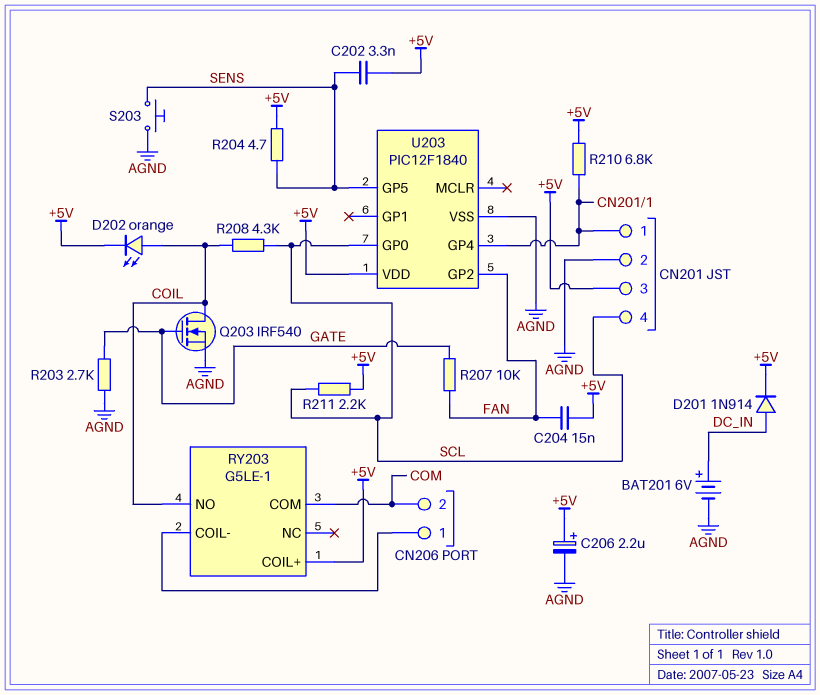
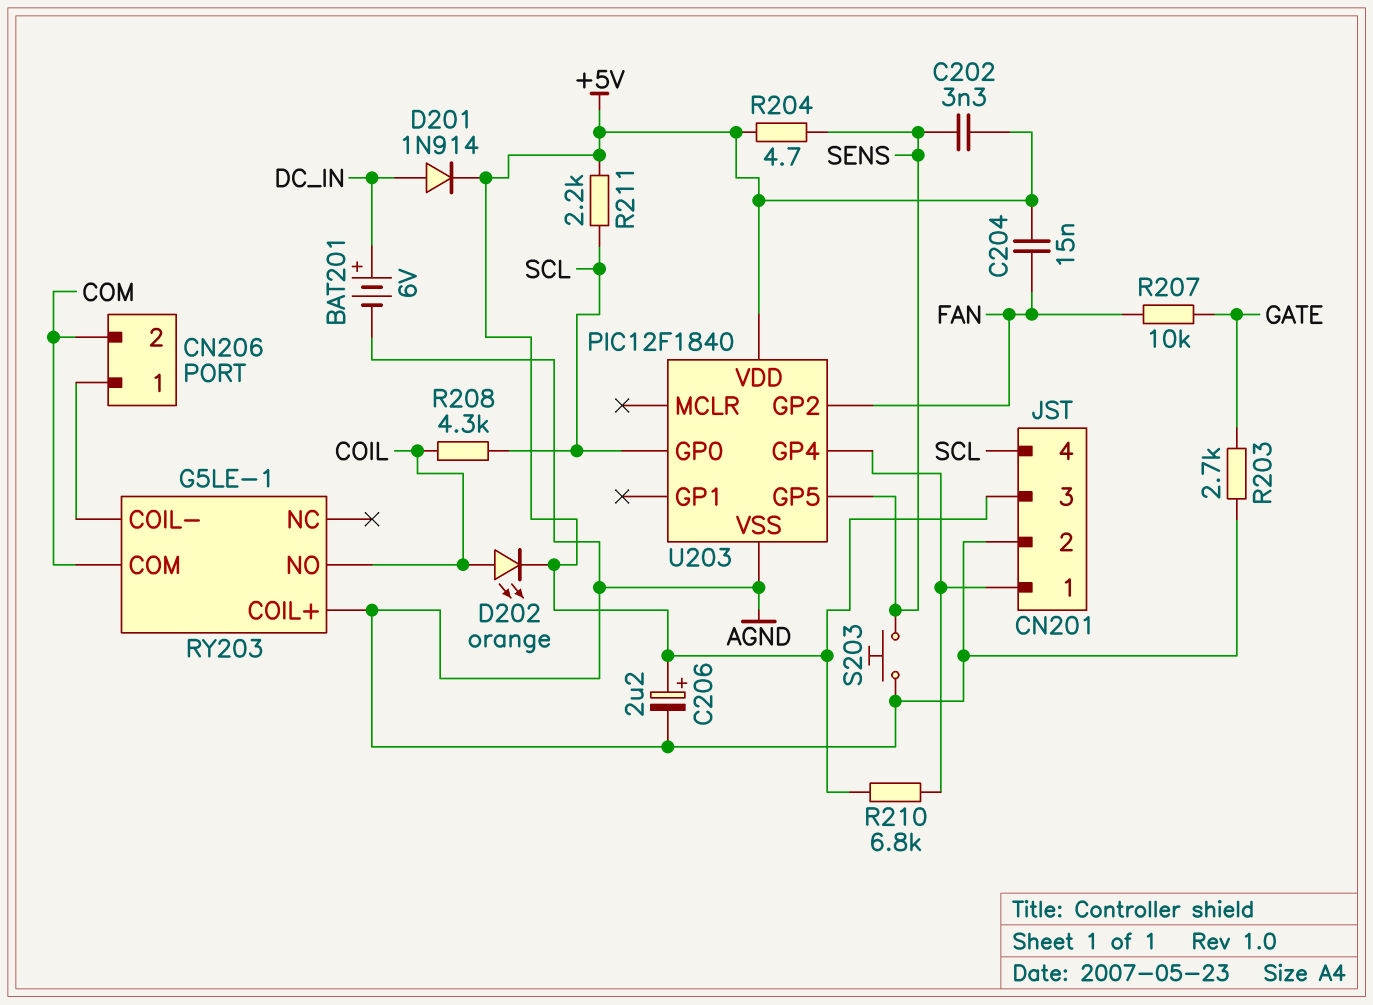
Q203: NMOS IRF540 (G GATE, D COIL, S AGND) -> none
RY203 pin COIL+: +5V -> AGND

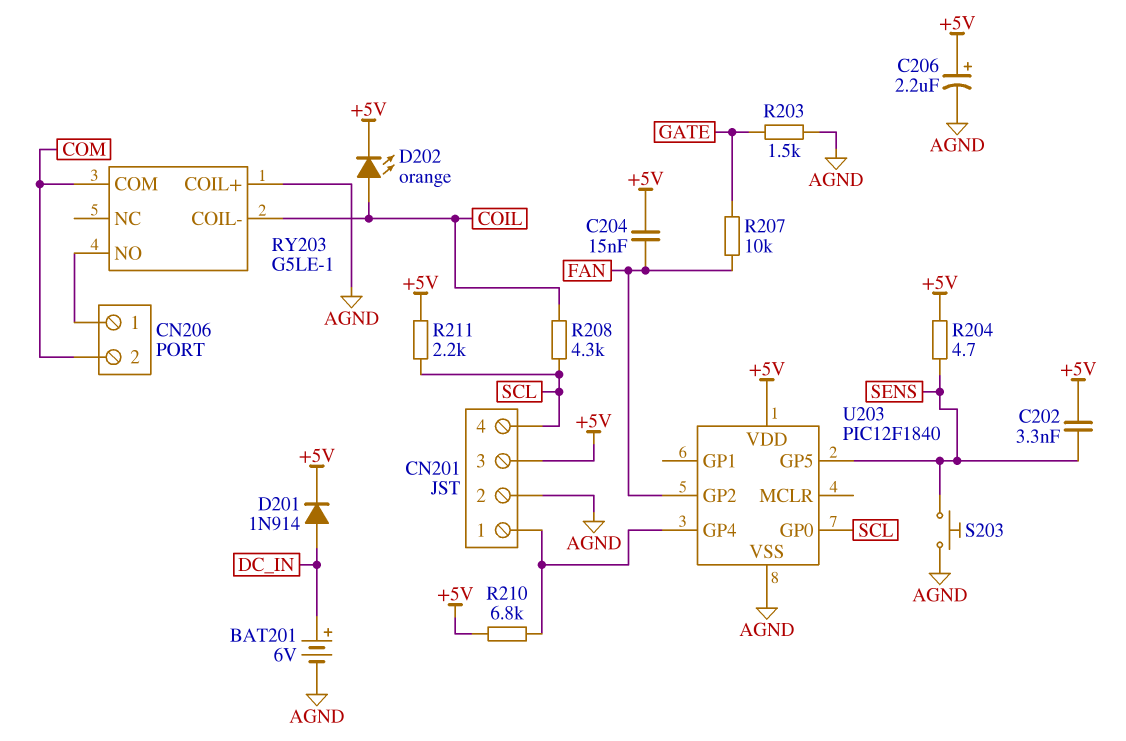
R203: 2.7k (AGND, GATE) -> 1.5k (AGND, GATE)
RY203 pin COIL-: CN206/1 -> COIL
RY203 pin NO: COIL -> CN206/1

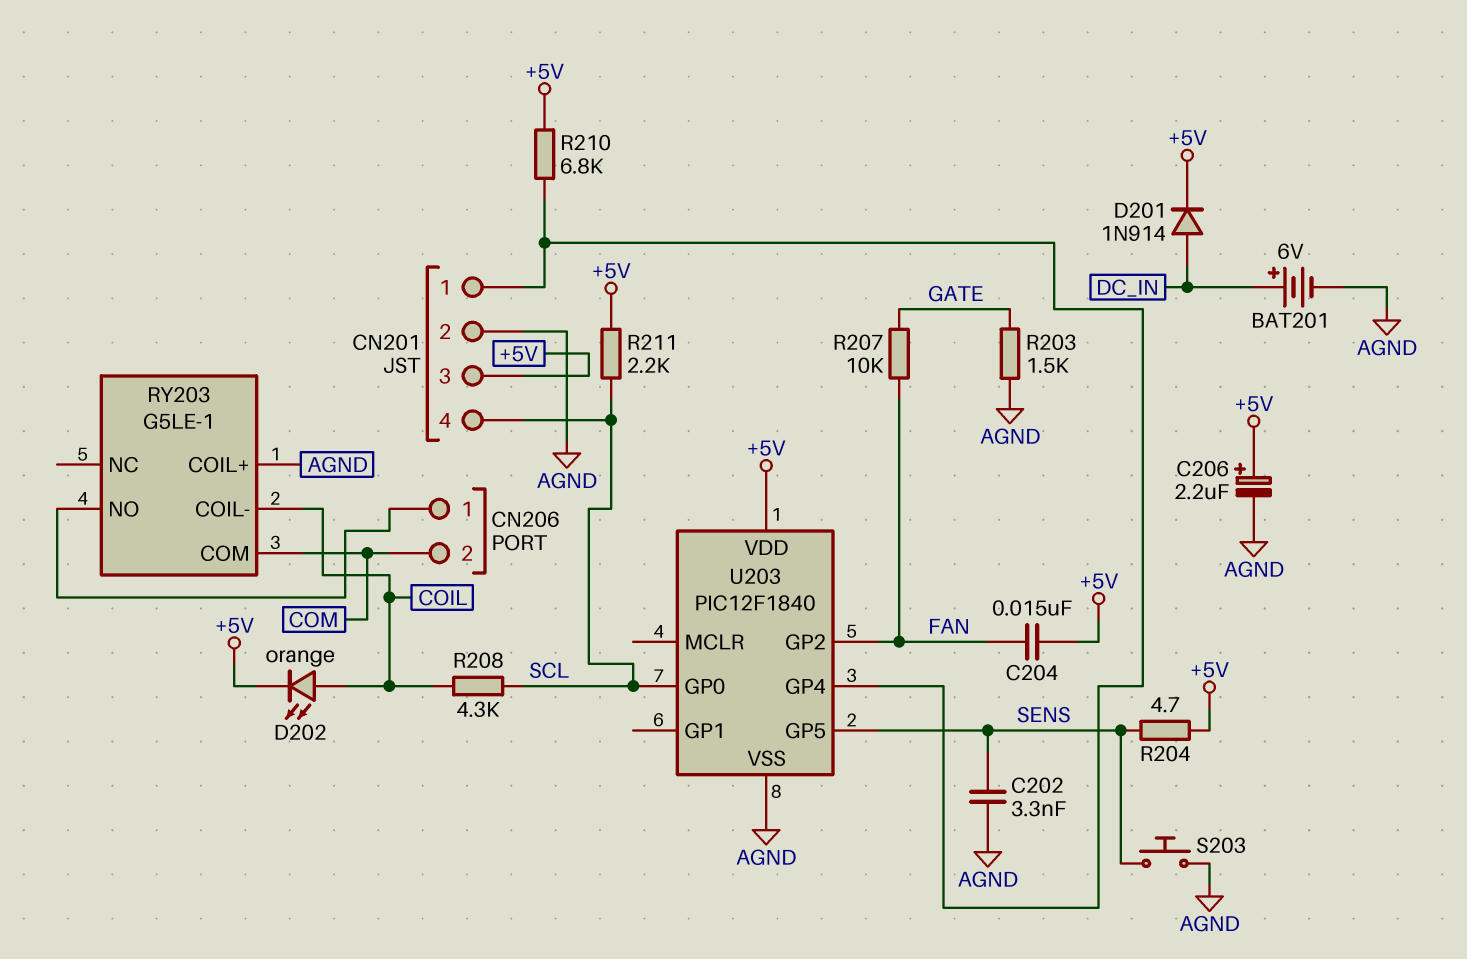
C202: 3.3nF (+5V, SENS) -> 3.3nF (AGND, SENS)

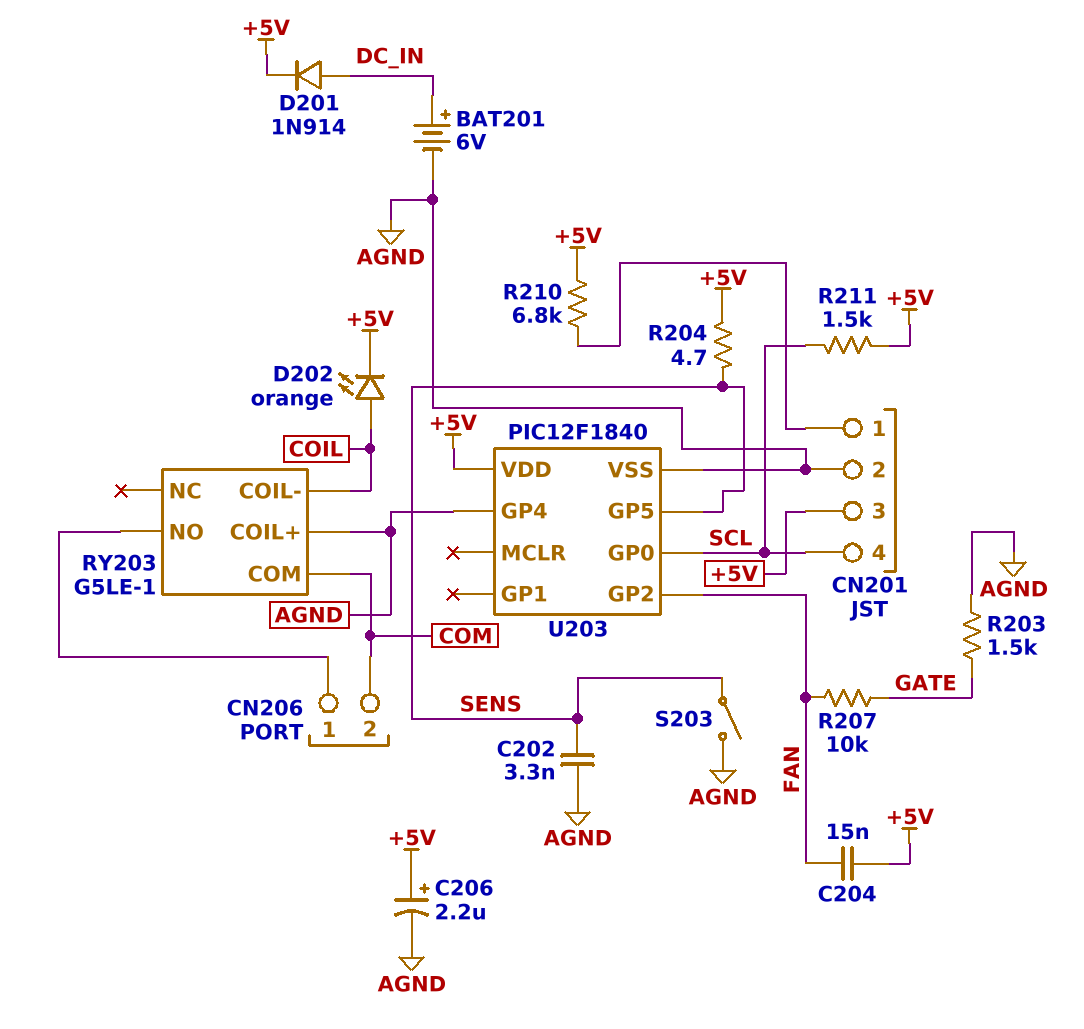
R208: 4.3k (COIL, SCL) -> none
R211: 2.2k (+5V, SCL) -> 1.5k (+5V, SCL)
S203: button (AGND, SENS) -> switch (AGND, SENS)
U203 pin GP4: CN201/1 -> AGND

